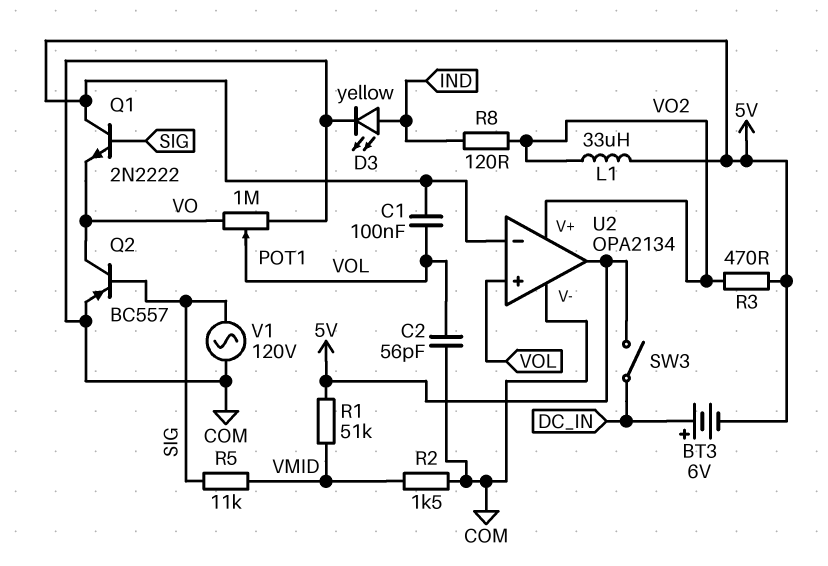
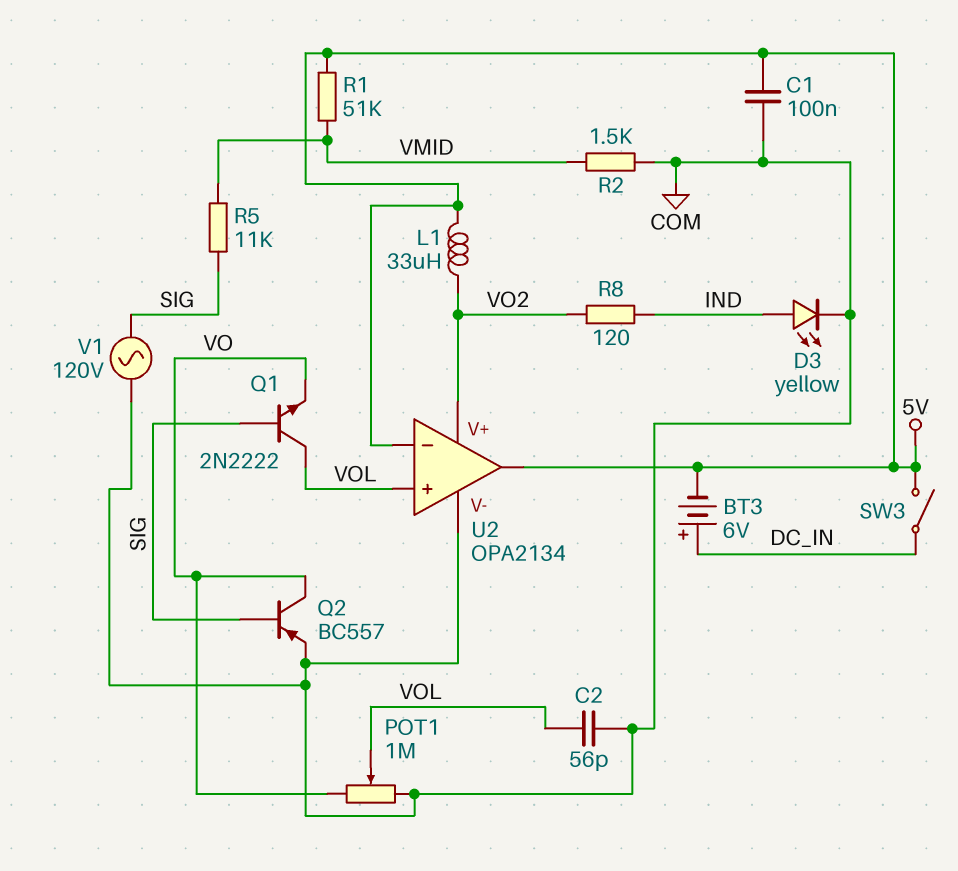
C1: 100nF (5V, VOL) -> 100nF (5V, COM)
Q1: NPN 2N2222 (B SIG, C 5V, E VO) -> NPN 2N2222 (B SIG, C VOL, E VO)
R3: 470 (5V, VO2) -> none

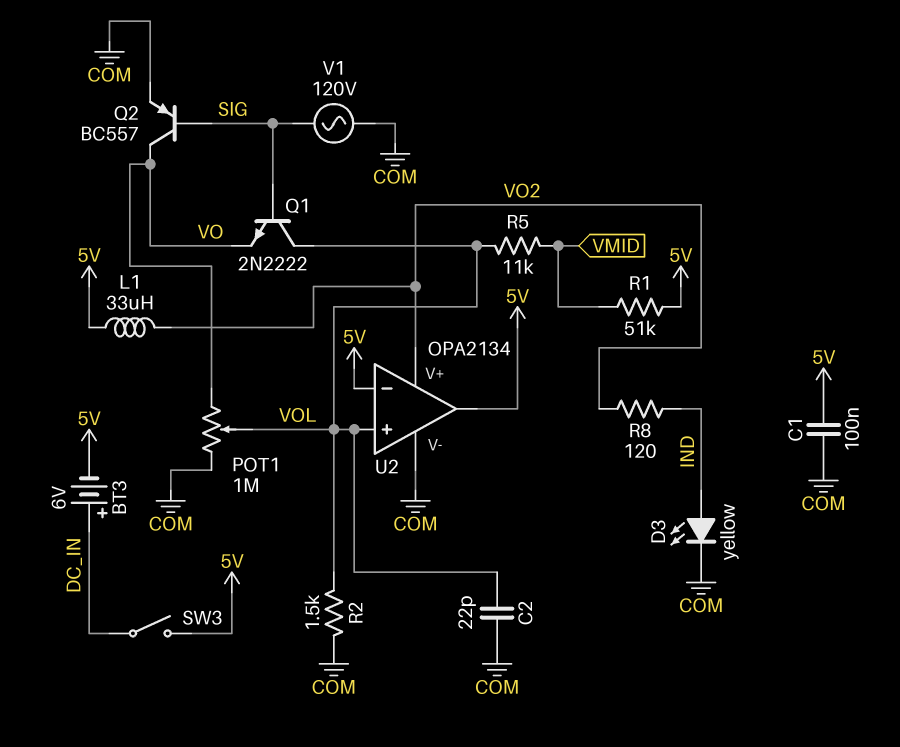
C2: 56pF (COM, VOL) -> 22pF (COM, VOL)
R2: 1.5k (COM, VMID) -> 1.5k (COM, VOL)
R5: 11k (SIG, VMID) -> 11k (VMID, VOL)

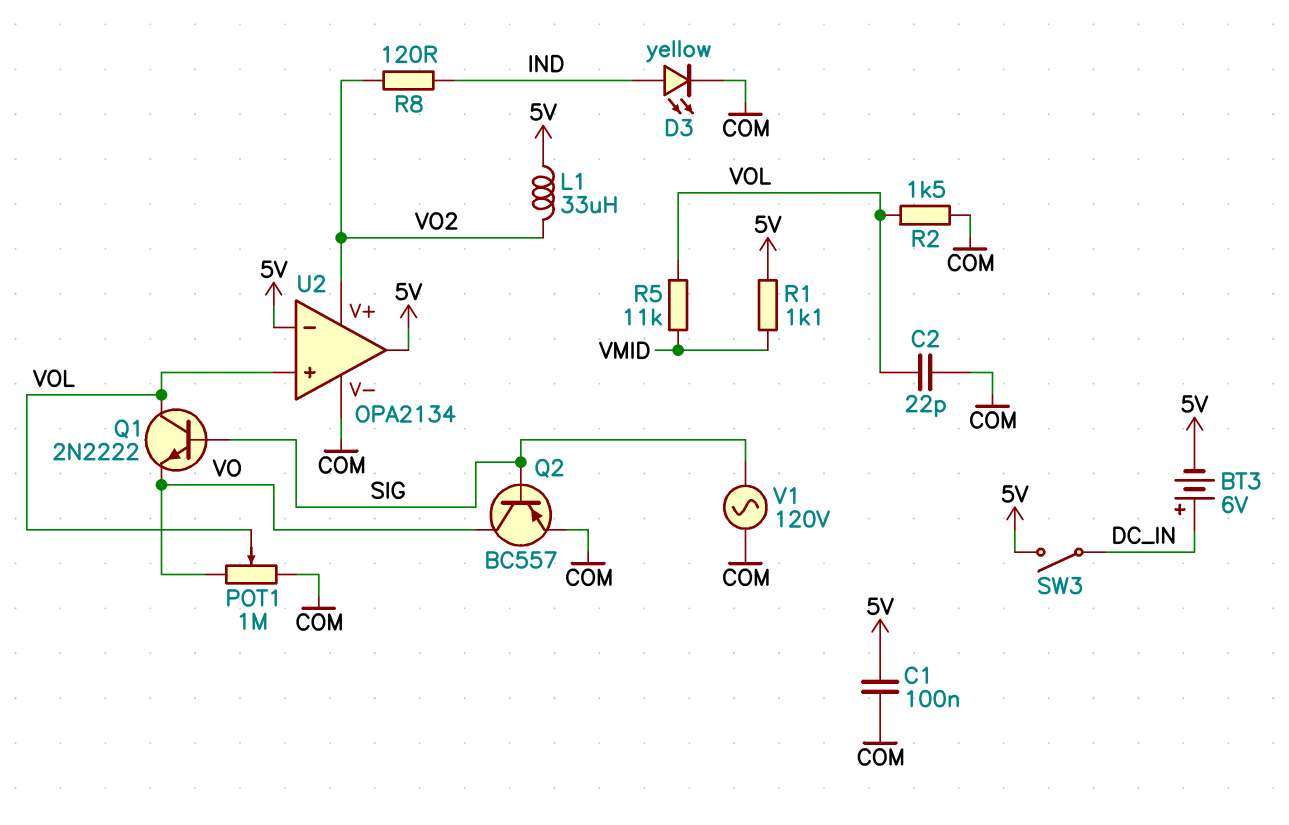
R1: 51k (5V, VMID) -> 1.1k (5V, VMID)

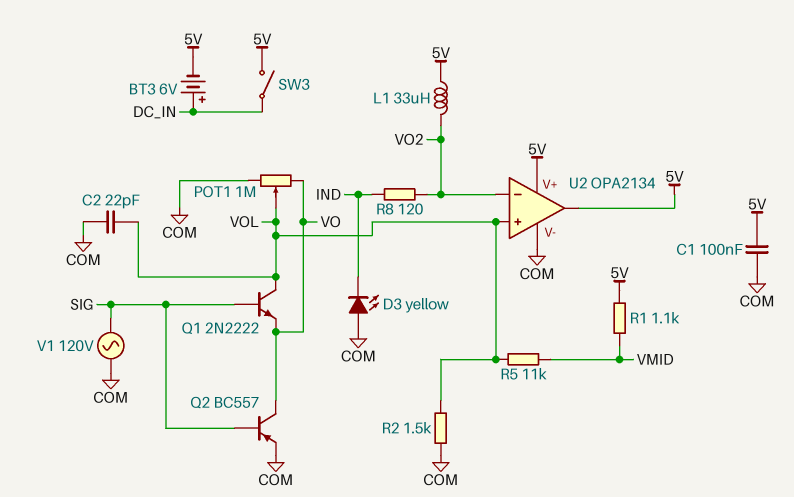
D3: LED yellow (A IND, K COM) -> LED yellow (A COM, K IND)
U2 pin V+: VO2 -> 5V
U2 pin in-: 5V -> VO2

